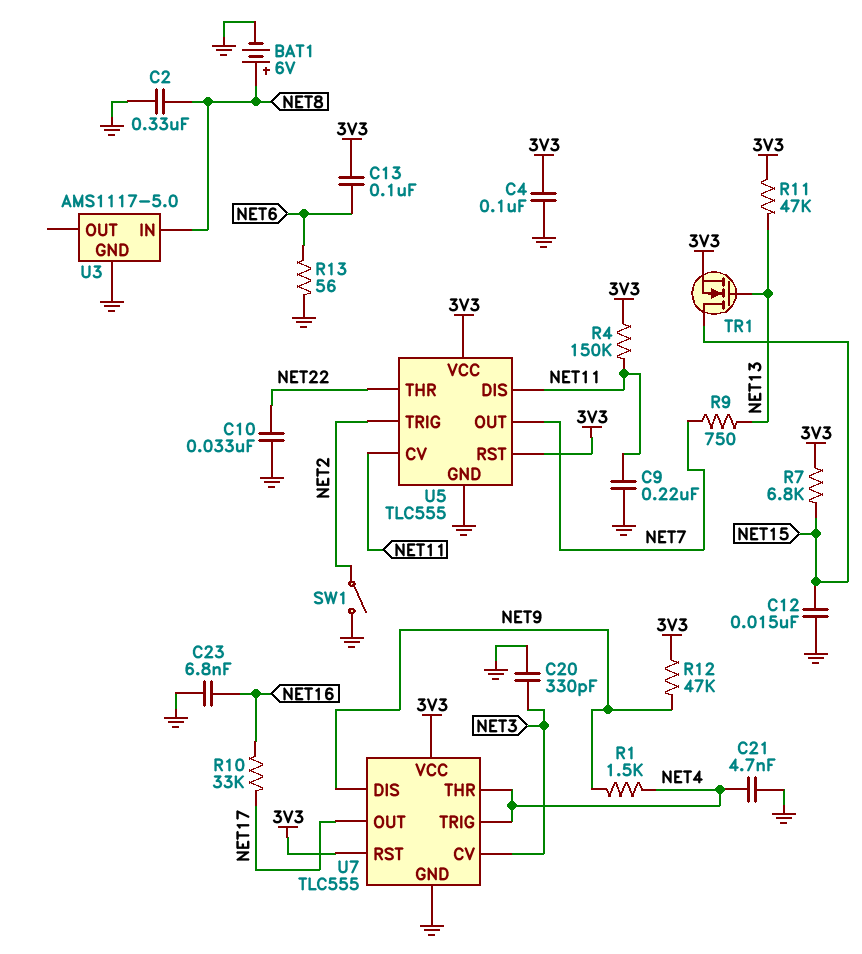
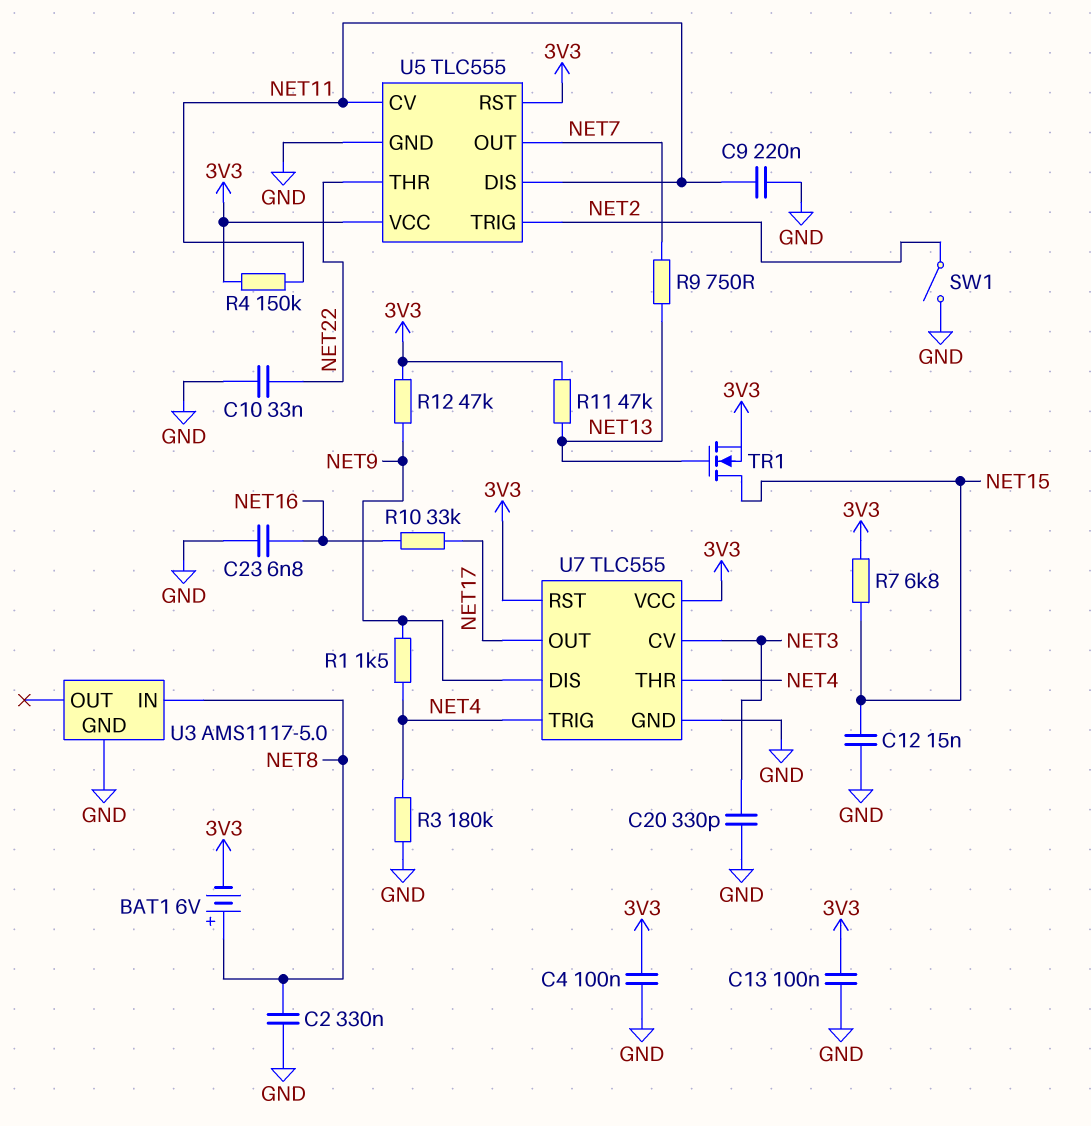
BAT1: 6V (plus NET8, minus GND) -> 6V (plus NET8, minus 3V3)
C13: 100nF (3V3, NET6) -> 100nF (3V3, GND)
C21: 4.7nF (GND, NET4) -> none
R3: none -> 180k (GND, NET4)
R13: 56 (GND, NET6) -> none

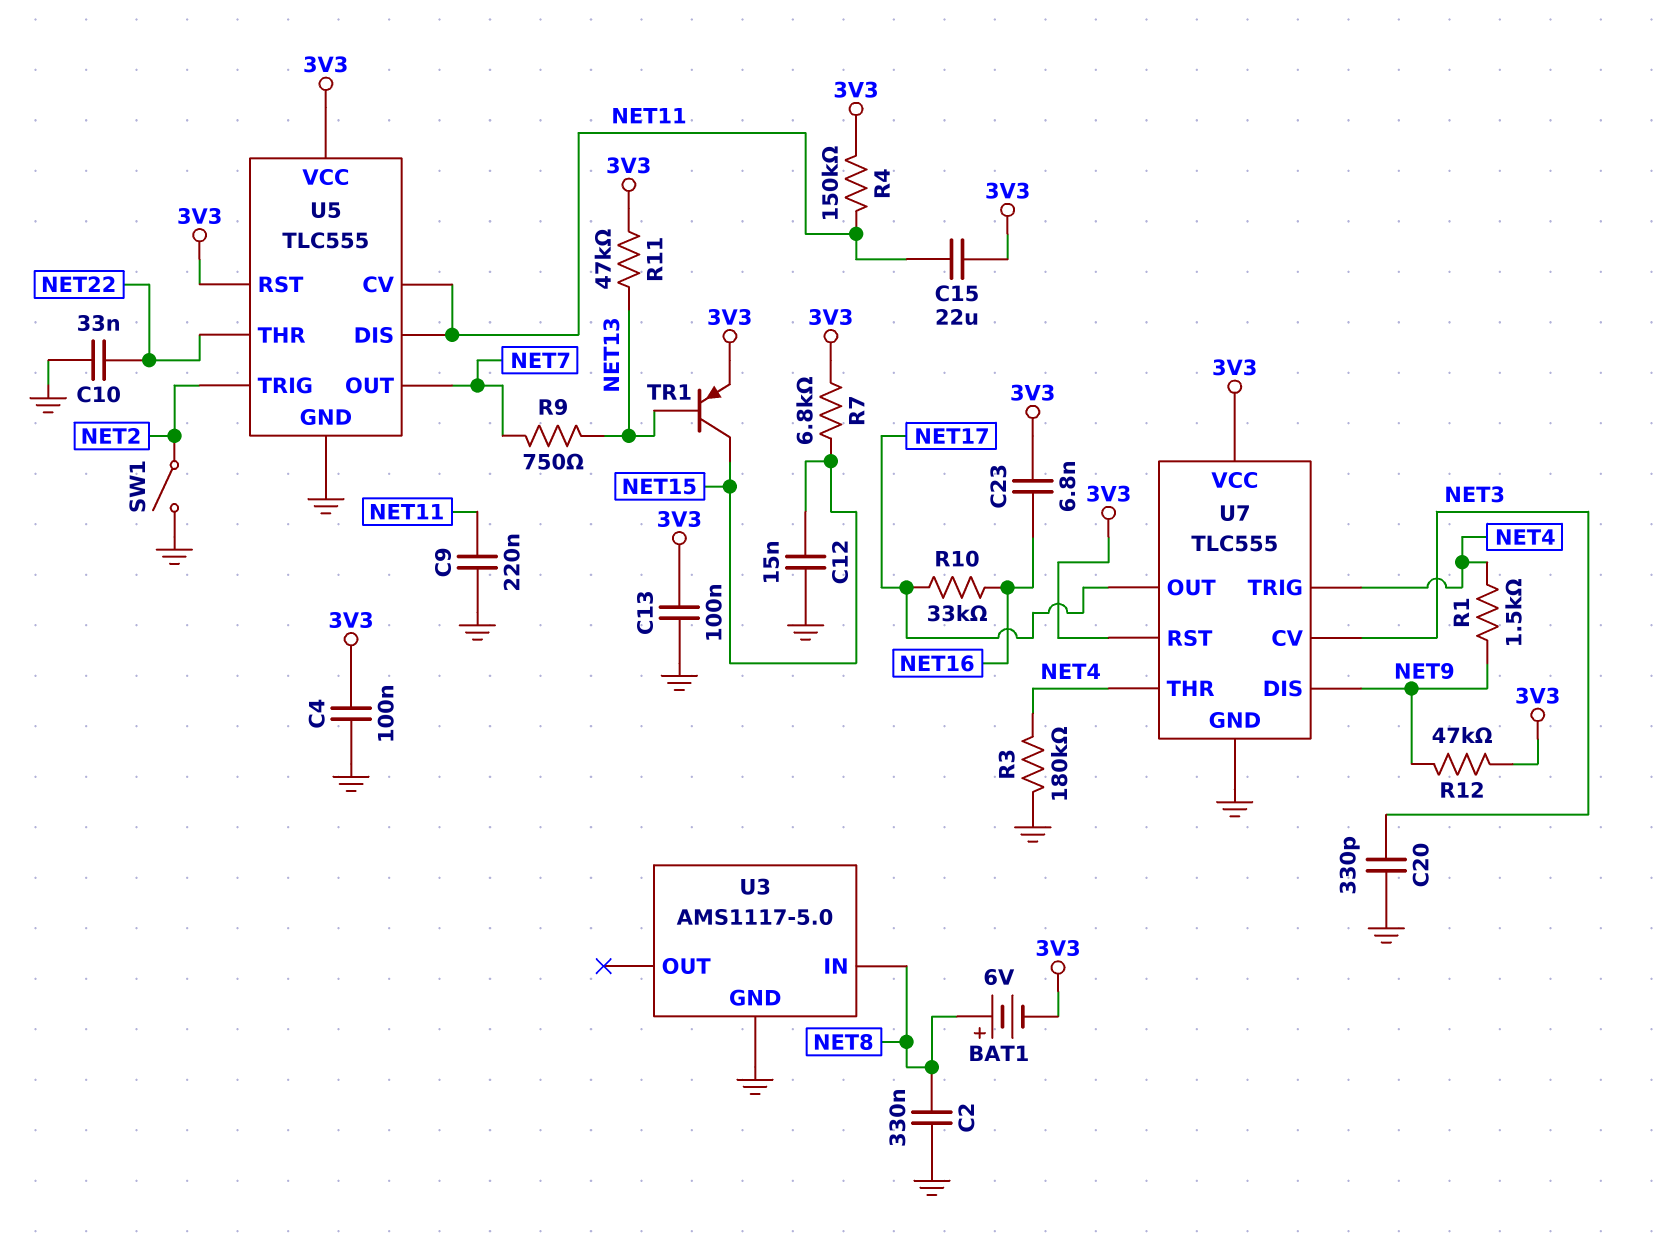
C15: none -> 22uF (3V3, NET11)
C23: 6.8nF (GND, NET16) -> 6.8nF (3V3, NET16)
TR1: NMOS (G NET13, D NET15, S 3V3) -> PNP (B NET13, C NET15, E 3V3)

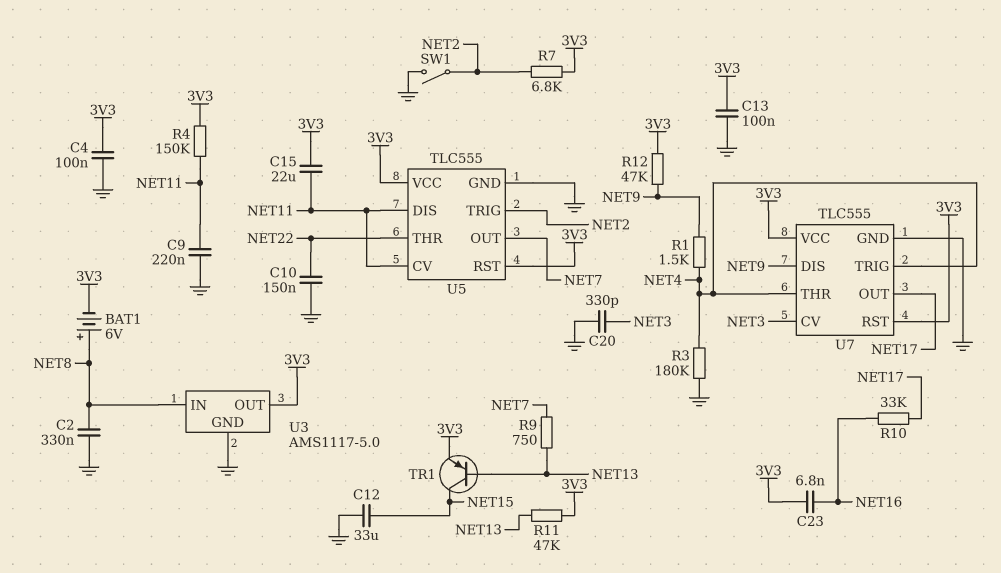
C10: 33nF (GND, NET22) -> 150nF (GND, NET22)
C12: 15nF (GND, NET15) -> 33uF (GND, NET15)
R7: 6.8k (3V3, NET15) -> 6.8k (3V3, NET2)
U3 pin OUT: none -> 3V3

